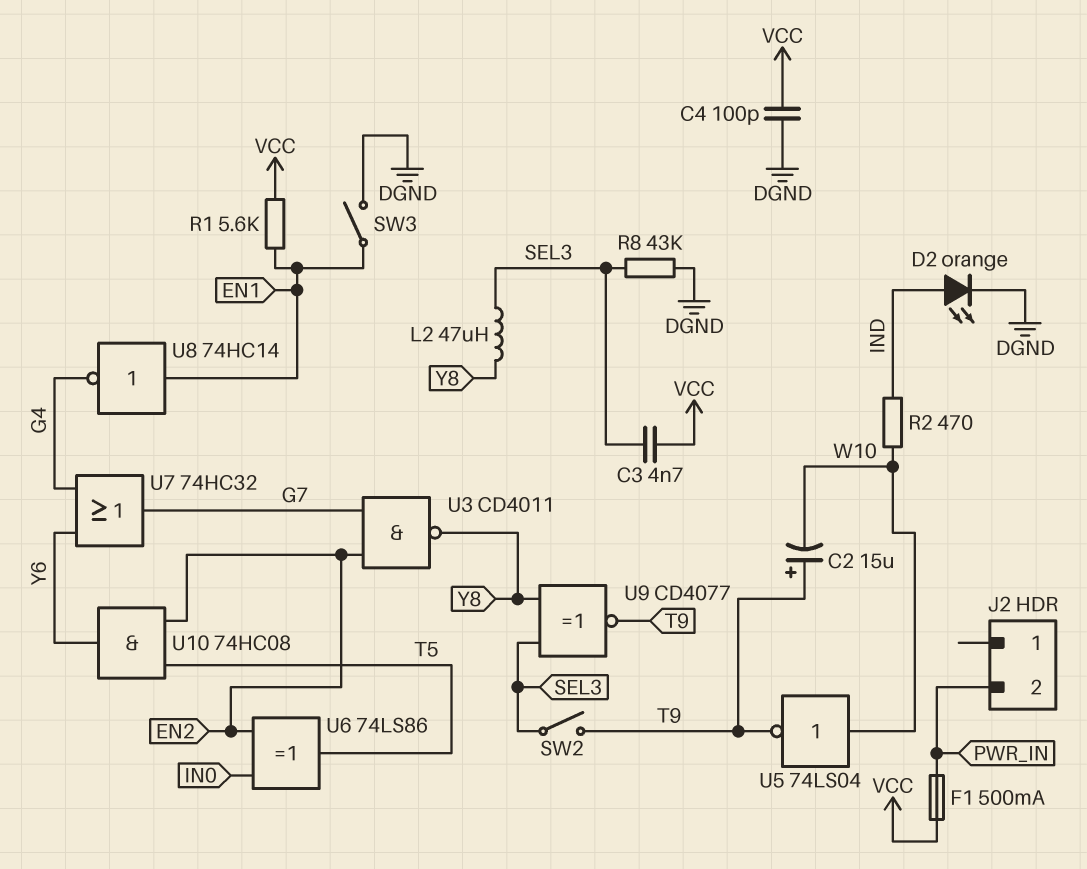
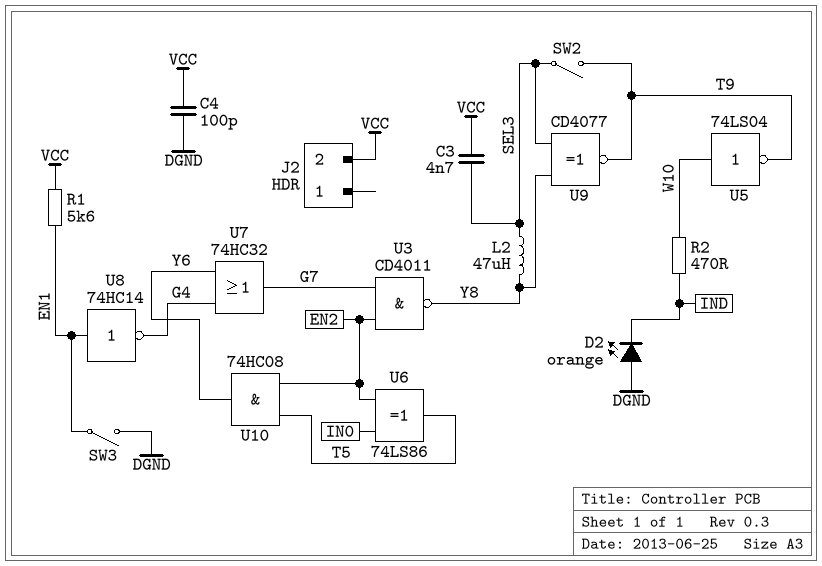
C2: 15uF (plus T9, minus W10) -> none
D2: LED orange (A IND, K DGND) -> LED orange (A DGND, K IND)
F1: 500mA (PWR_IN, VCC) -> none
J2 pin 2: PWR_IN -> VCC
R8: 43k (DGND, SEL3) -> none

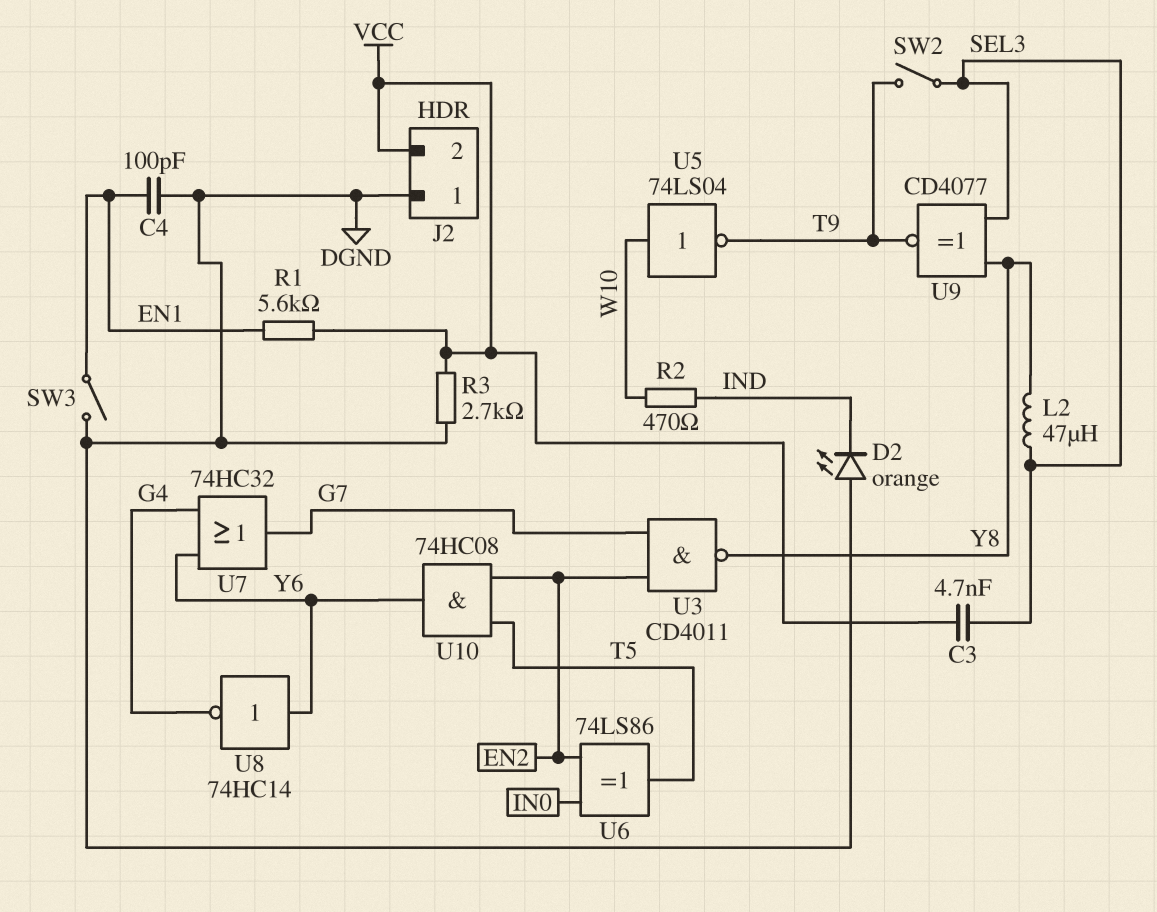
C4: 100pF (DGND, VCC) -> 100pF (DGND, EN1)
J2 pin 1: none -> DGND
R3: none -> 2.7k (DGND, VCC)
U8: NOT 74HC14 (in EN1, out G4) -> NOT 74HC14 (in Y6, out G4)

